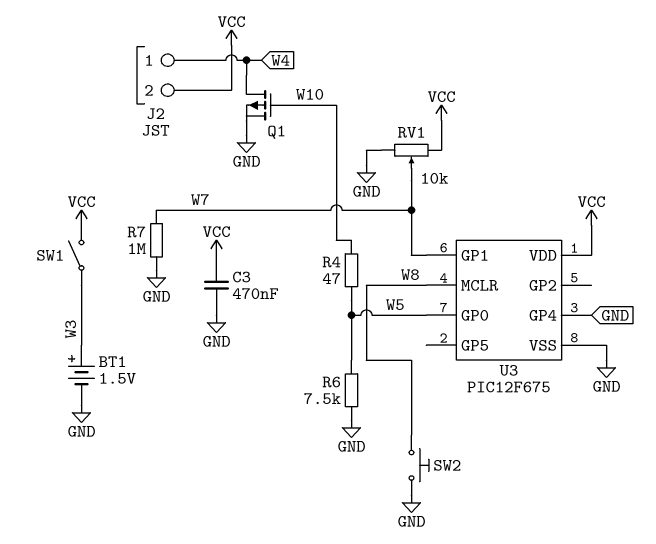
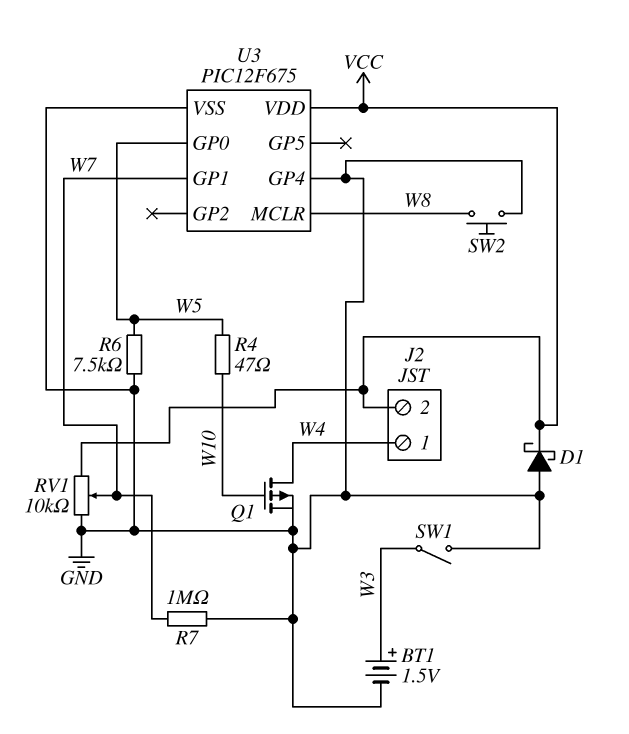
C3: 470nF (GND, VCC) -> none
D1: none -> schottky (A GND, K VCC)
SW1: switch (VCC, W3) -> switch (GND, W3)

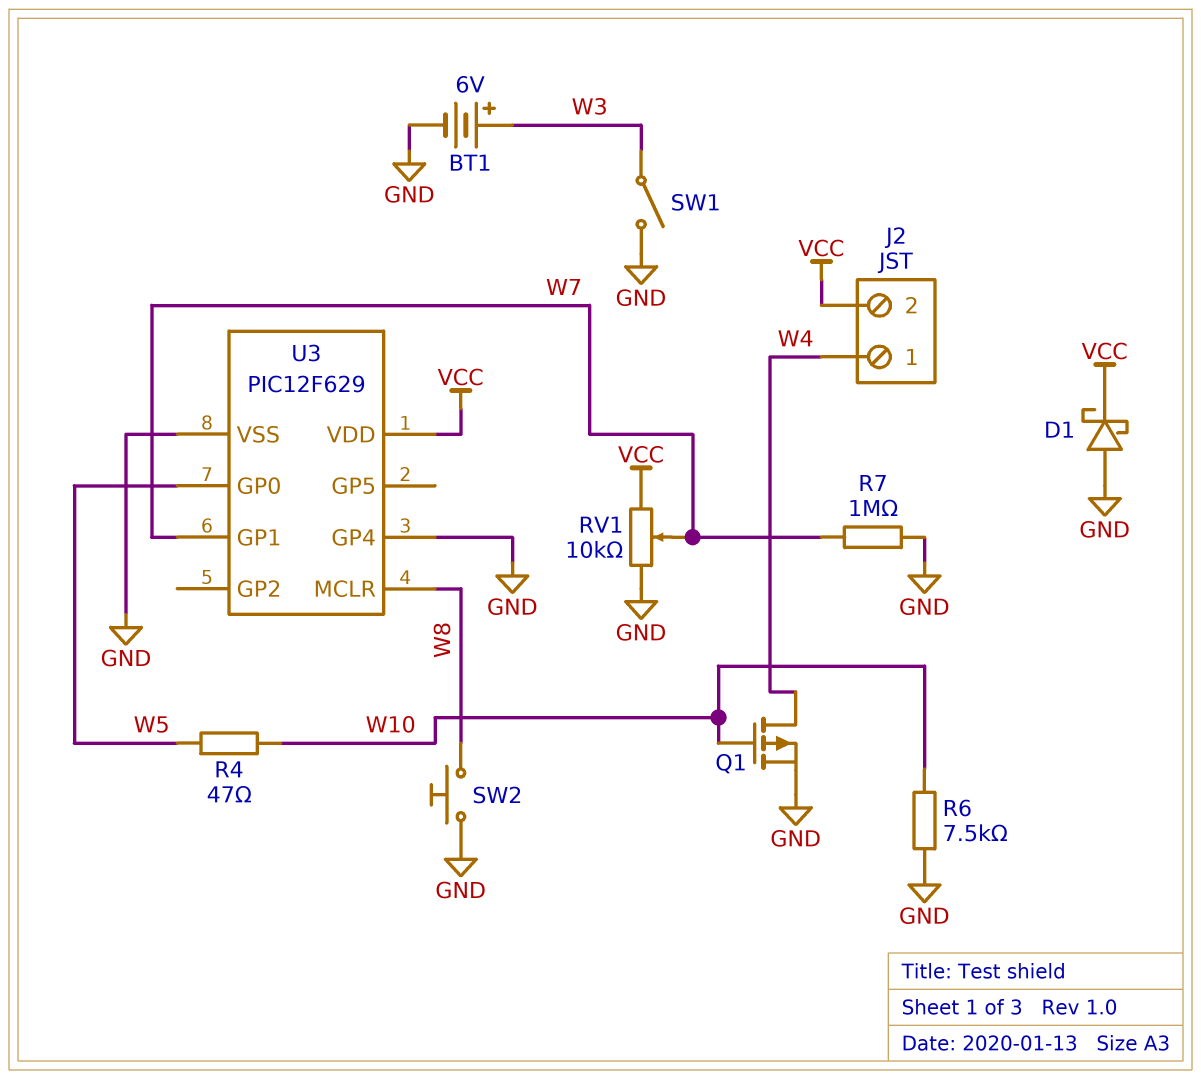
BT1: 1.5V (plus W3, minus GND) -> 6V (plus W3, minus GND)
R6: 7.5k (GND, W5) -> 7.5k (GND, W10)
U3: PIC12F675 -> PIC12F629

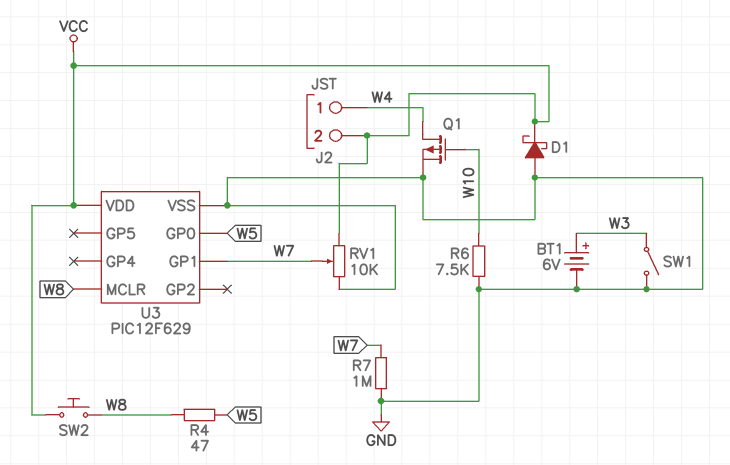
R4: 47 (W5, W10) -> 47 (W5, W8)
SW2: button (GND, W8) -> button (VCC, W8)
U3 pin GP4: GND -> none

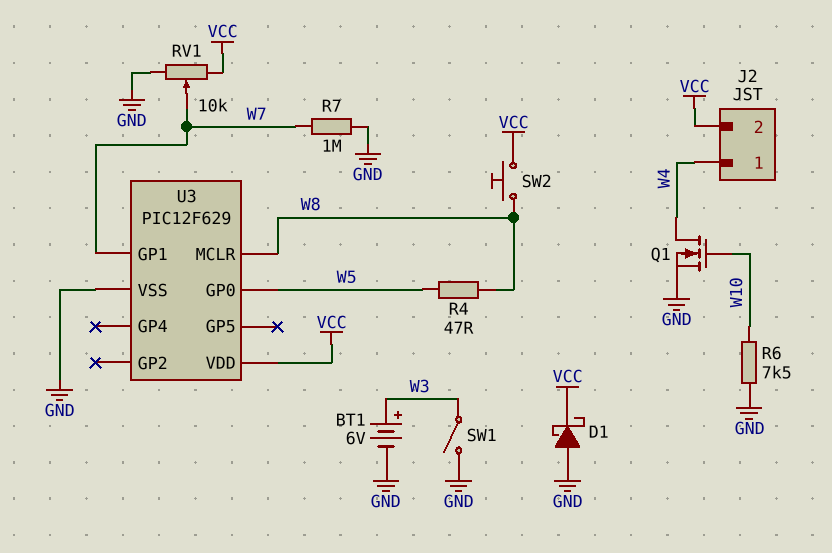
Q1: PMOS (G W10, D W4, S GND) -> NMOS (G W10, D W4, S GND)

